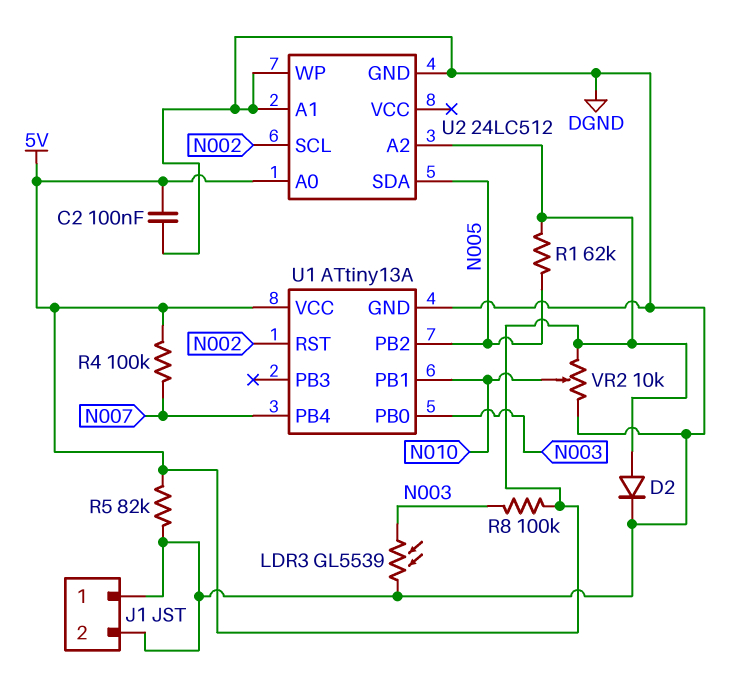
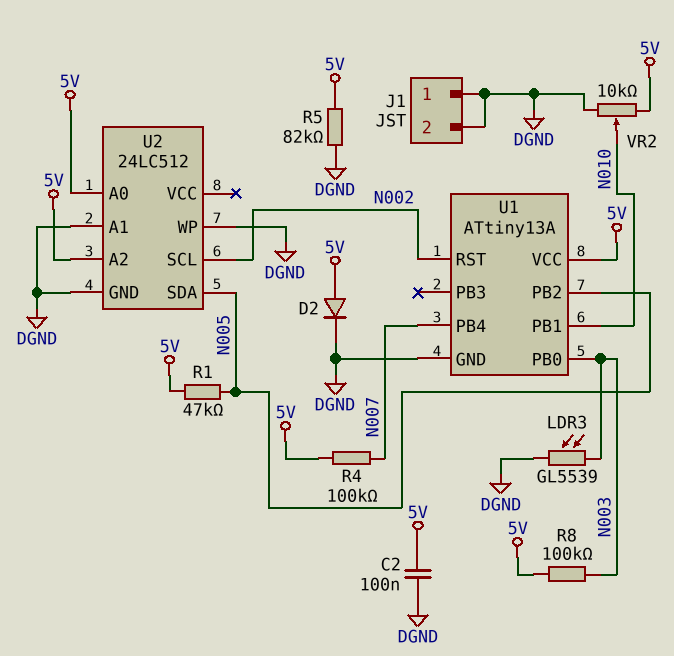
R1: 62k (5V, N005) -> 47k (5V, N005)

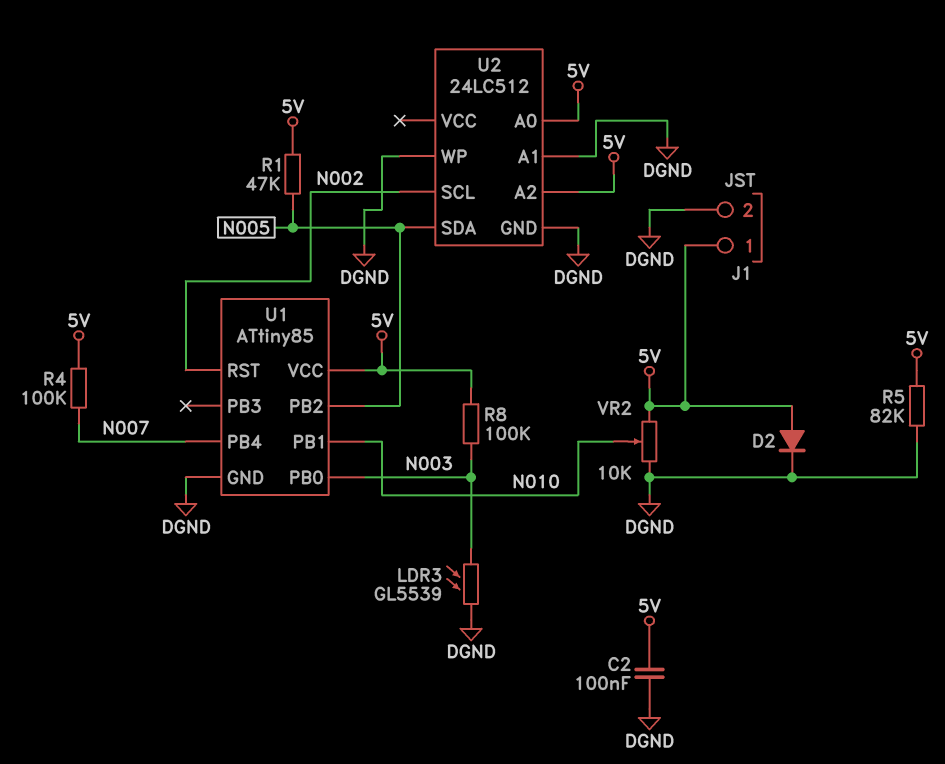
J1 pin 1: DGND -> 5V
U1: ATtiny13A -> ATtiny85

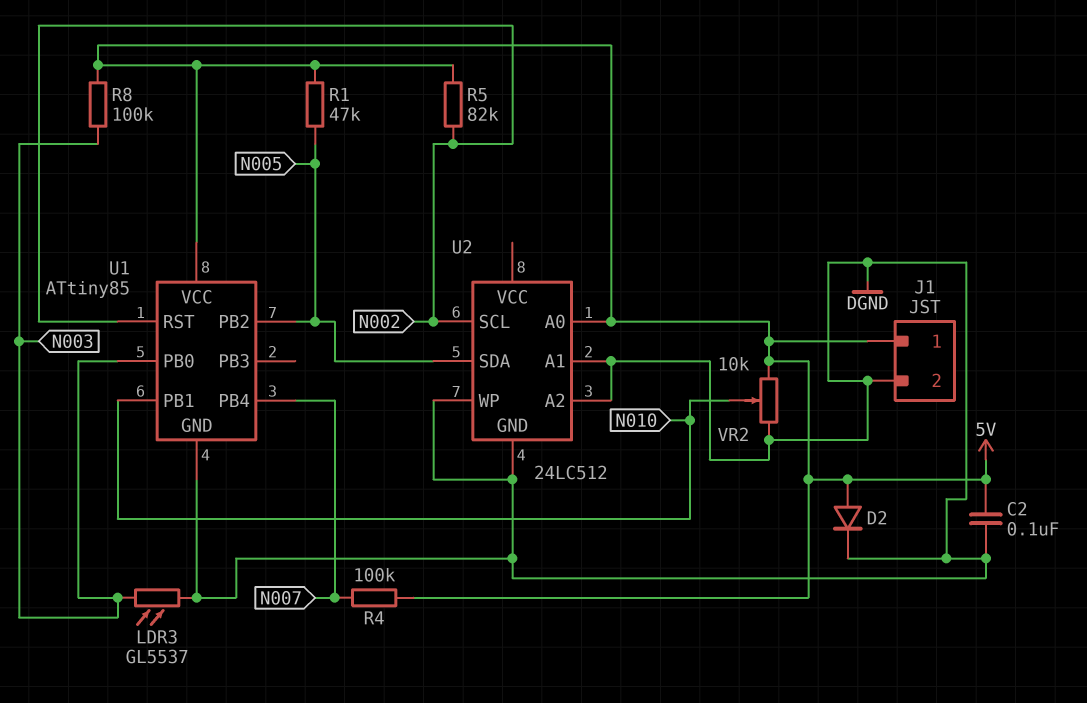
LDR3: GL5539 (DGND, N003) -> GL5537 (DGND, N003)
R5: 82k (5V, DGND) -> 82k (5V, N002)
U2 pin A2: 5V -> DGND

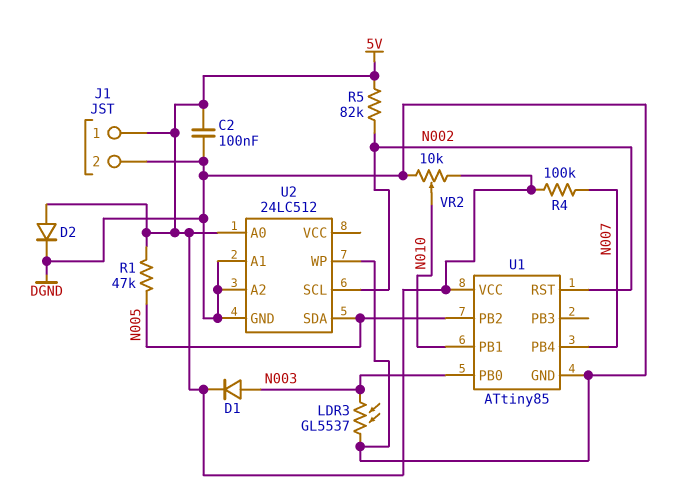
D1: none -> diode (A N003, K 5V)
R8: 100k (5V, N003) -> none

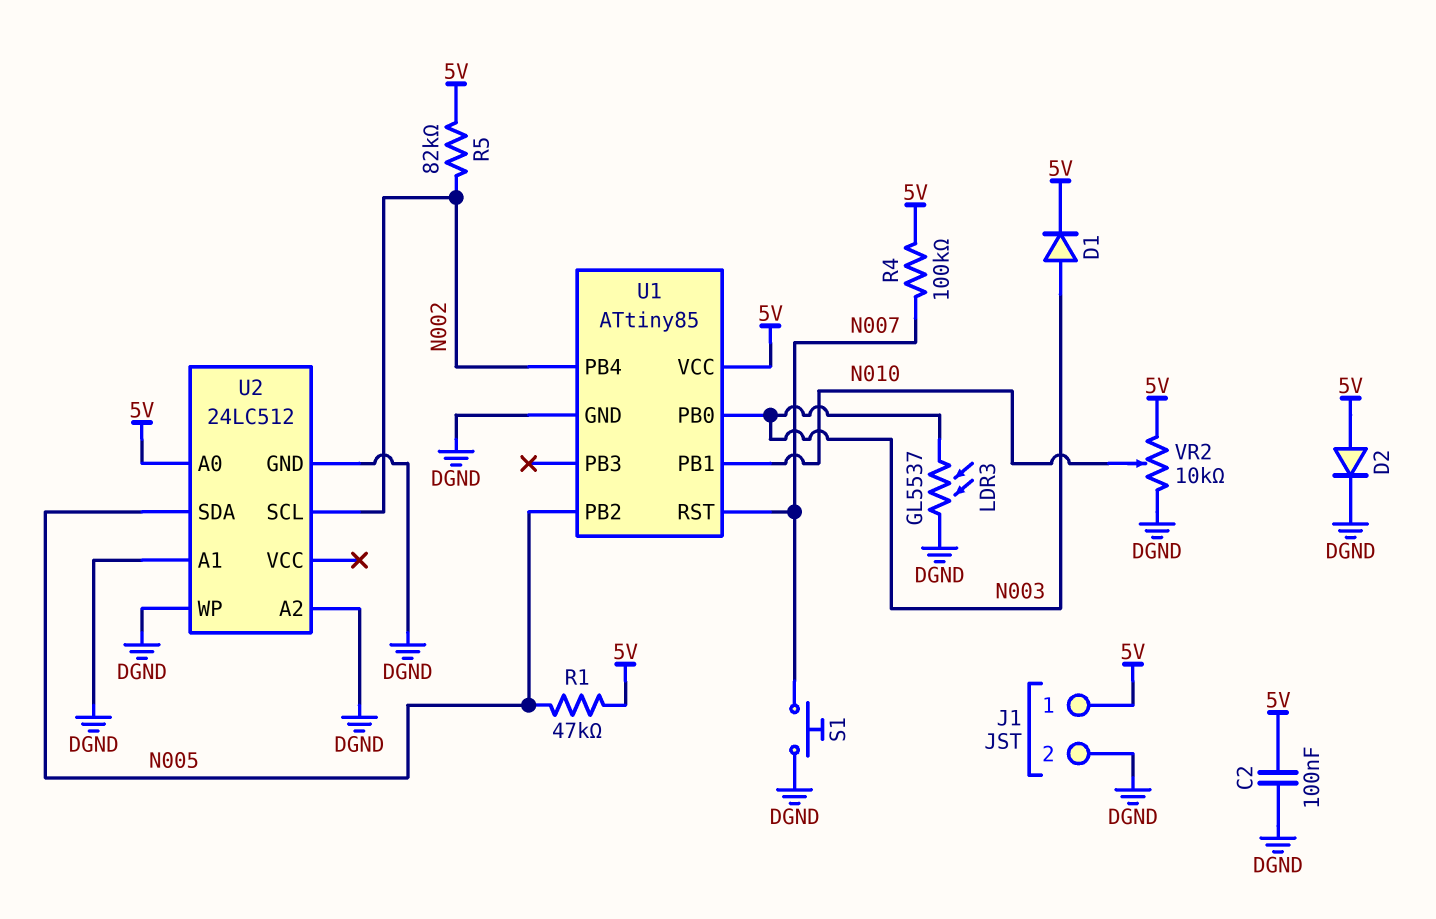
S1: none -> button (DGND, N007)
U1 pin PB4: N007 -> N002
U1 pin RST: N002 -> N007

